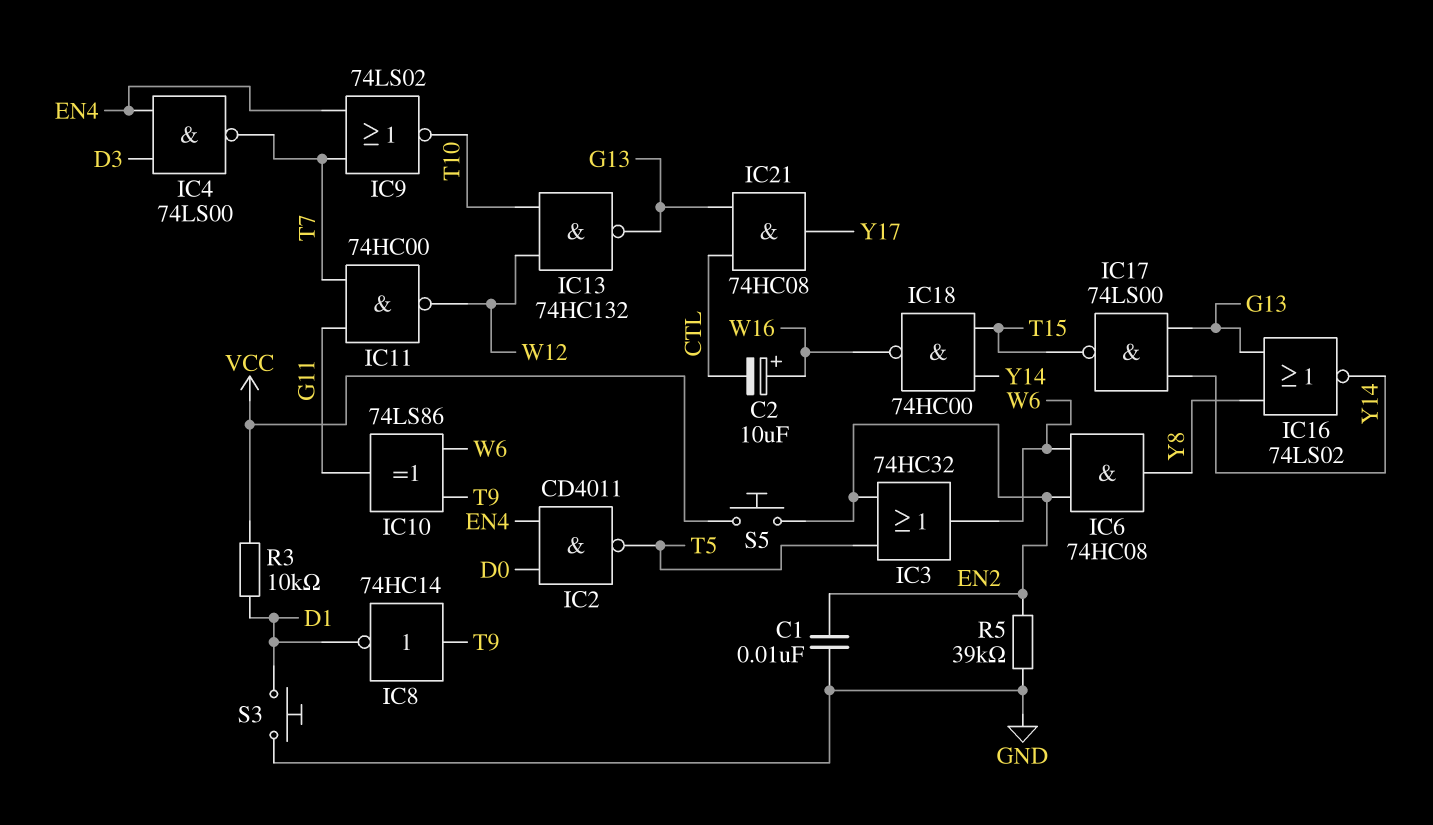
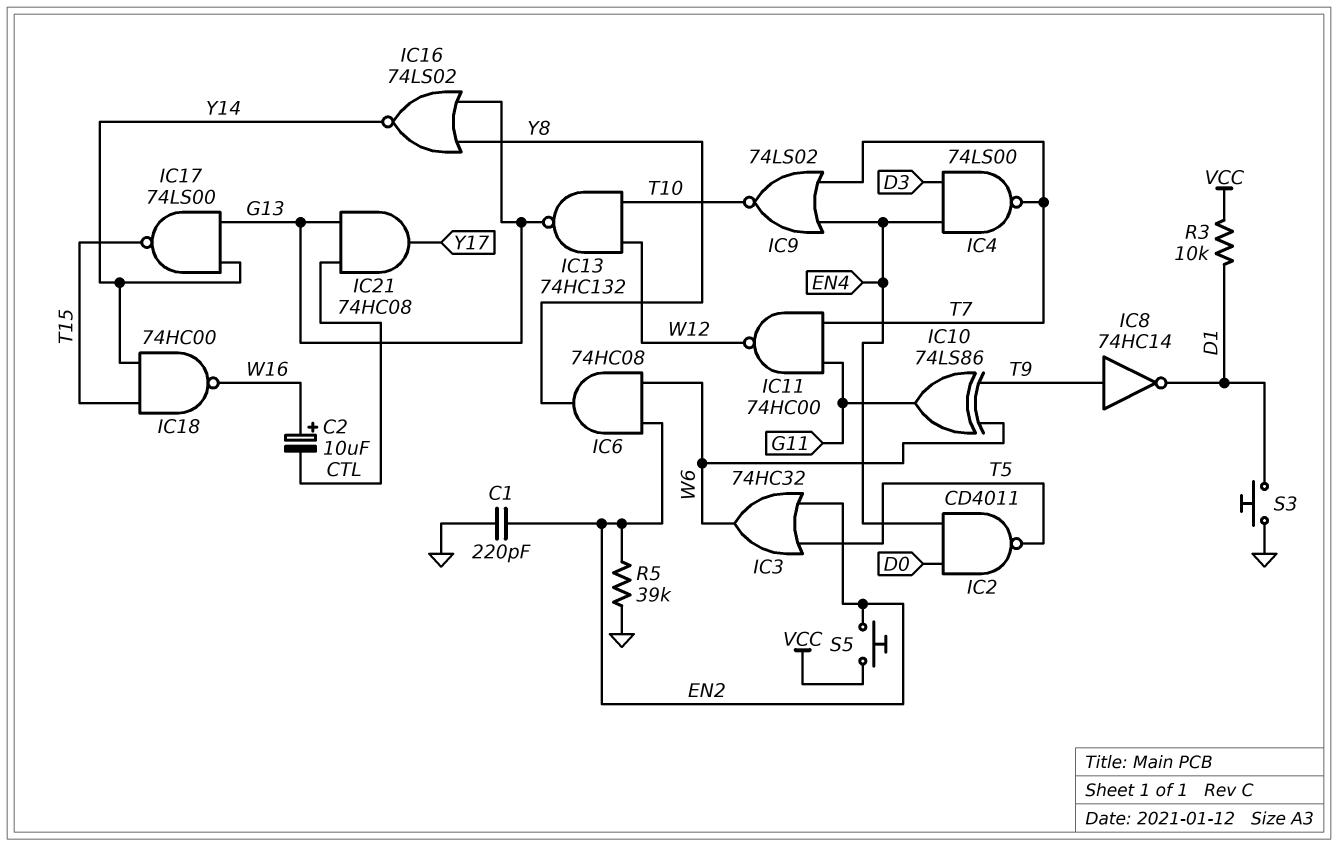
C1: 10nF (EN2, GND) -> 220pF (EN2, GND)

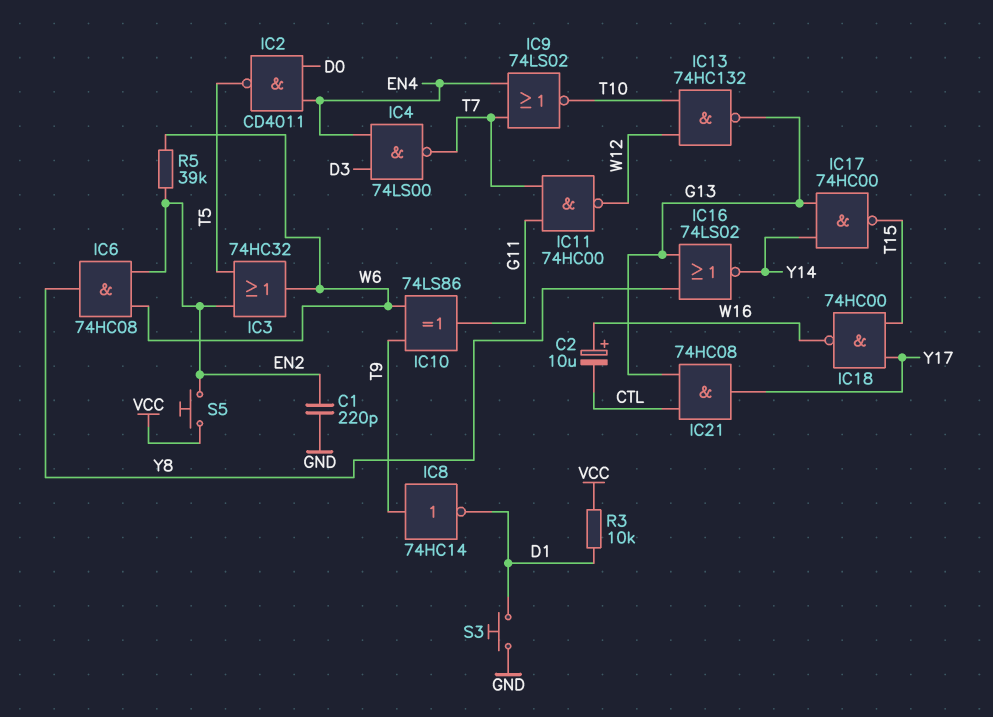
IC17: NAND 74LS00 (in G13, in Y14, out T15) -> NAND 74HC00 (in G13, in Y14, out T15)
IC18: NAND 74HC00 (in T15, in Y14, out W16) -> NAND 74HC00 (in T15, in Y17, out W16)
R5: 39k (EN2, GND) -> 39k (EN2, W6)

